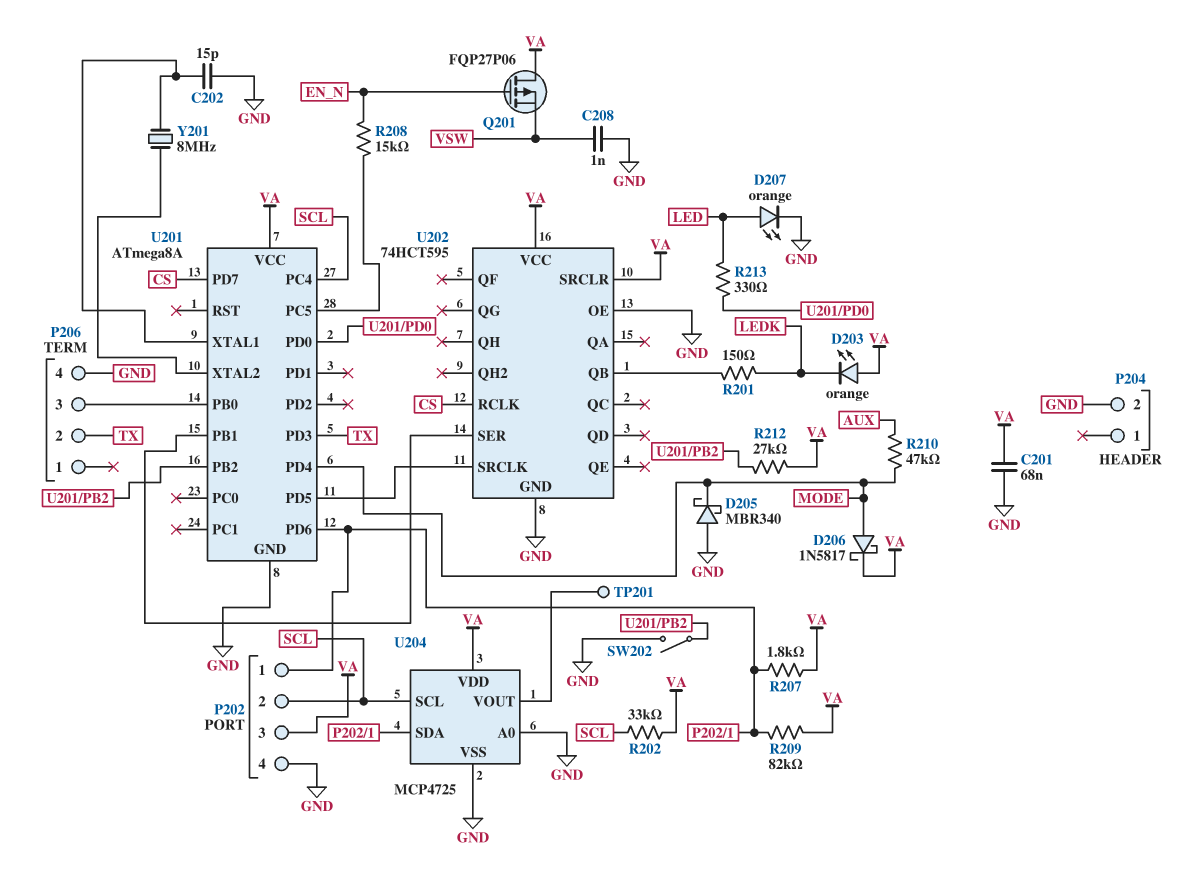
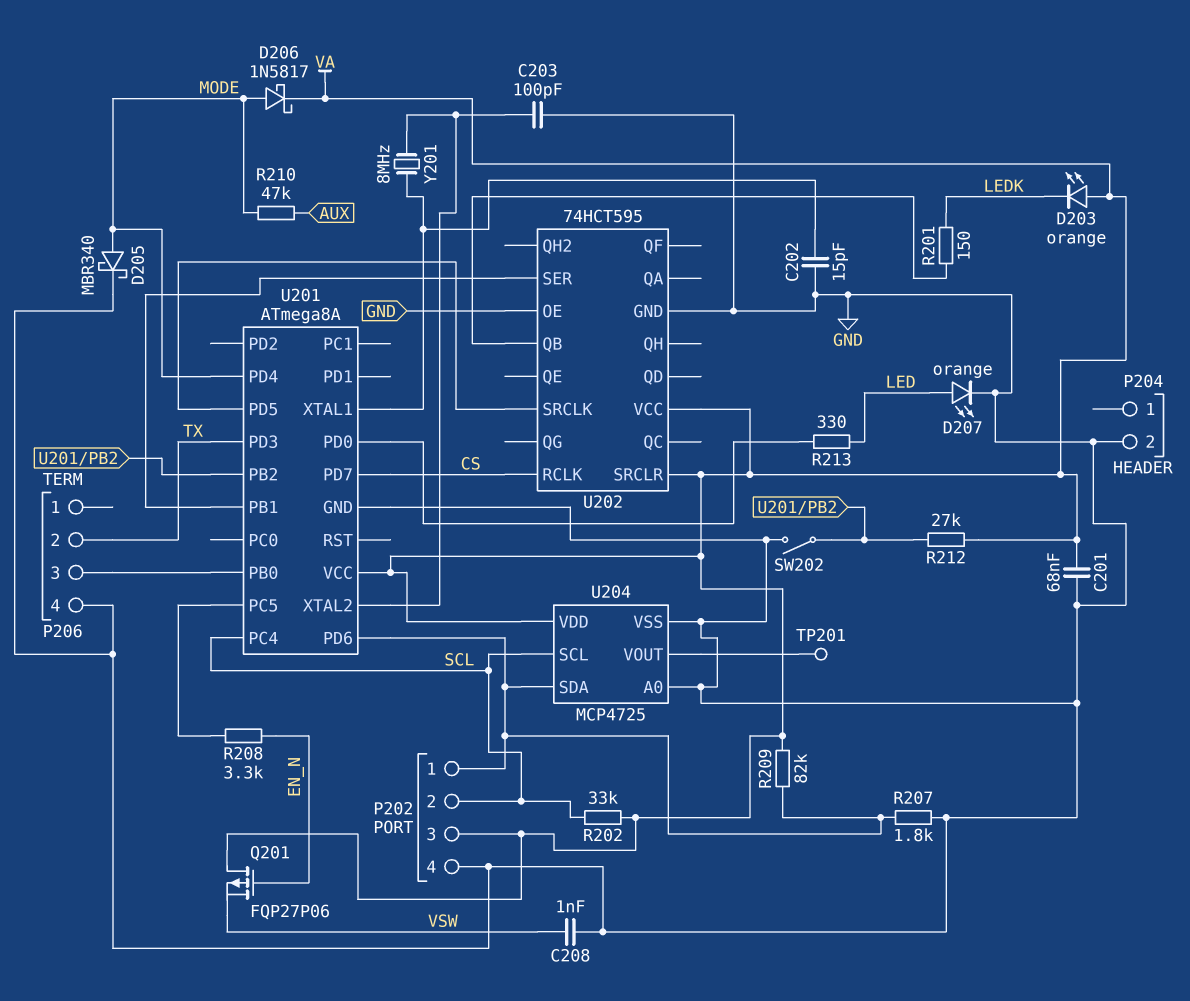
C203: none -> 100pF (GND, U201/XTAL2)
D205: schottky MBR340 (A GND, K MODE) -> schottky MBR340 (A MODE, K GND)
R207: 1.8k (P202/1, VA) -> 1.8k (GND, P202/1)
R208: 15k (EN_N, U201/PC5) -> 3.3k (EN_N, U201/PC5)

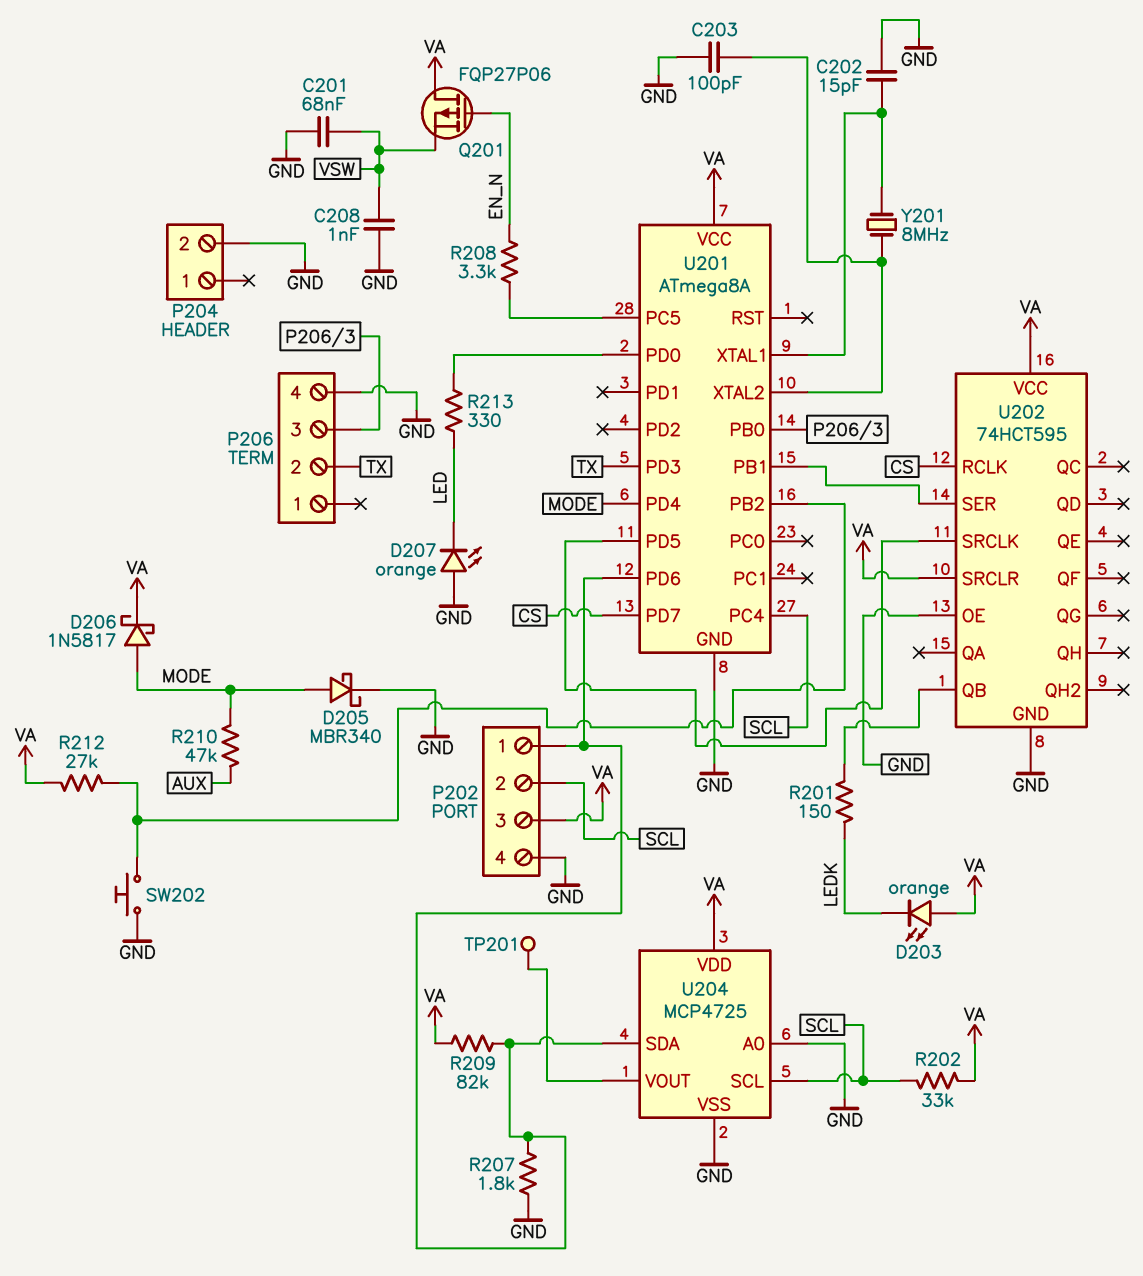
C201: 68nF (GND, VA) -> 68nF (GND, VSW)
D207: LED orange (A LED, K GND) -> LED orange (A GND, K LED)
SW202: switch (GND, U201/PB2) -> button (GND, U201/PB2)

